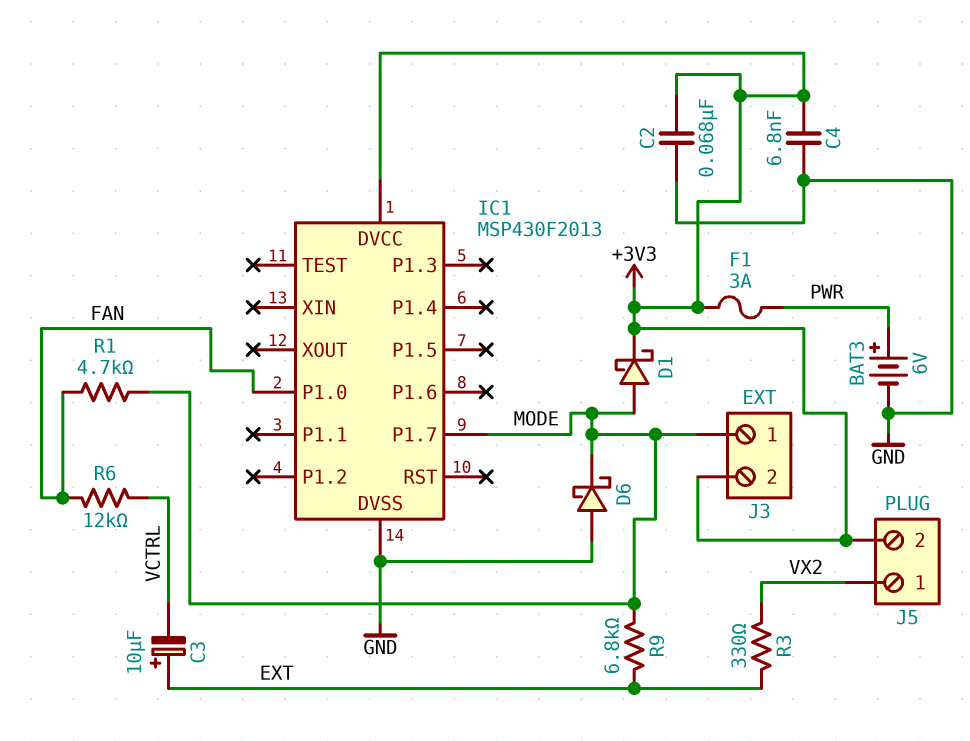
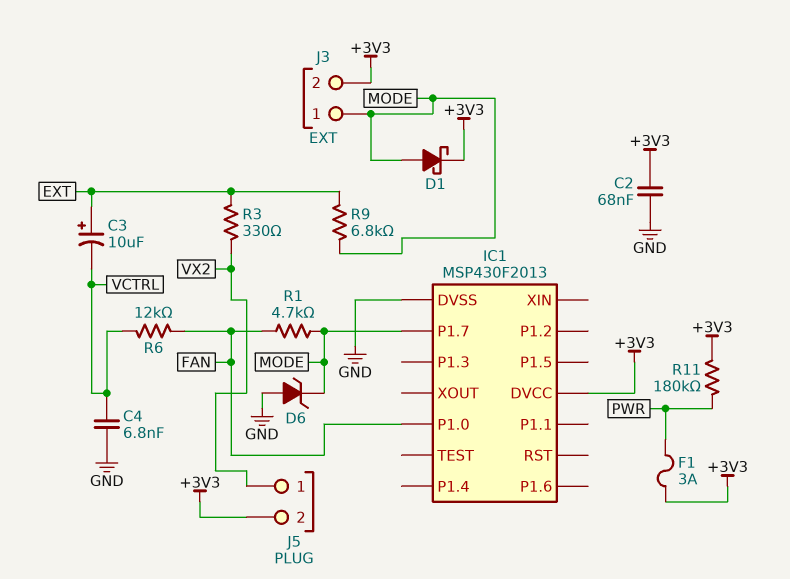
BAT3: 6V (plus PWR, minus GND) -> none
C4: 6.8nF (+3V3, GND) -> 6.8nF (GND, VCTRL)
D6: schottky (A GND, K MODE) -> zener (A GND, K MODE)
R11: none -> 180k (+3V3, PWR)

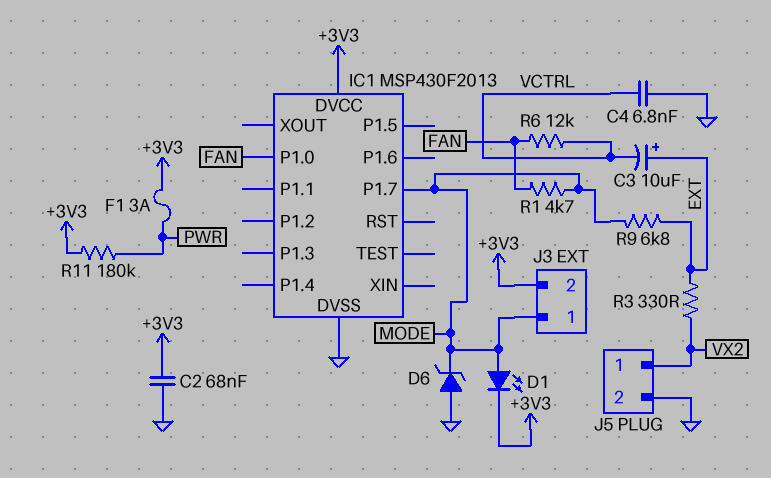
D1: schottky (A MODE, K +3V3) -> LED (A MODE, K +3V3)
J5 pin 2: +3V3 -> GND

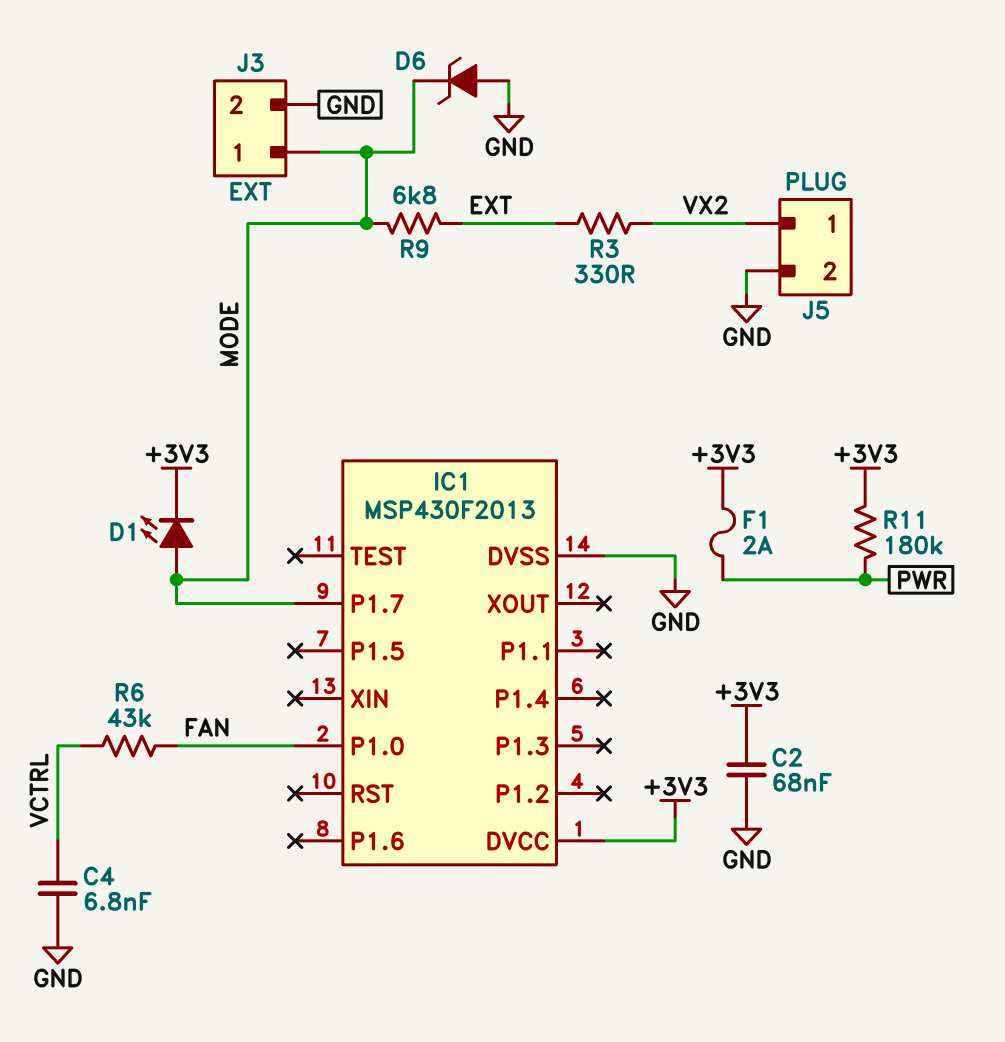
C3: 10uF (plus EXT, minus VCTRL) -> none
F1: 3A (+3V3, PWR) -> 2A (+3V3, PWR)
J3 pin 2: +3V3 -> GND
R1: 4.7k (FAN, MODE) -> none
R6: 12k (FAN, VCTRL) -> 43k (FAN, VCTRL)

